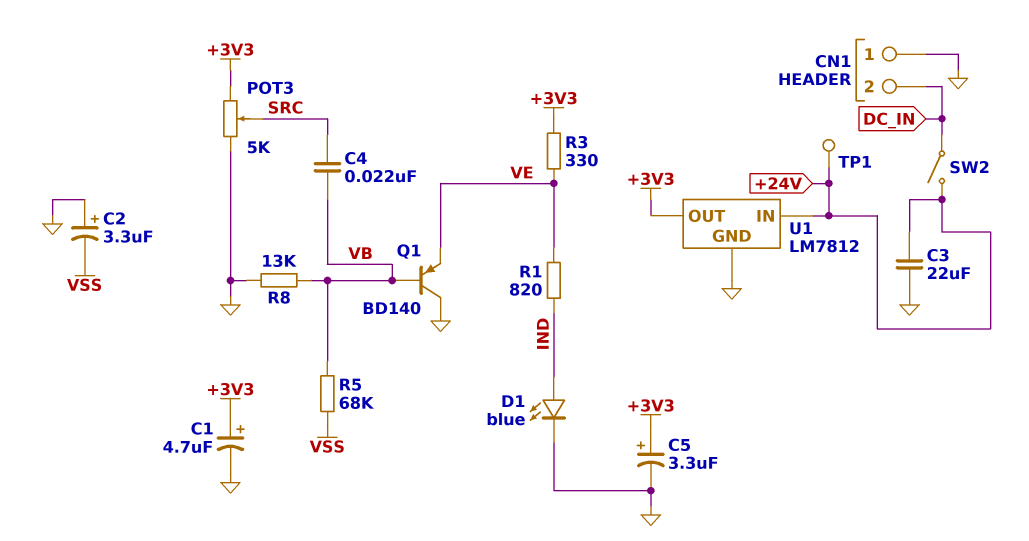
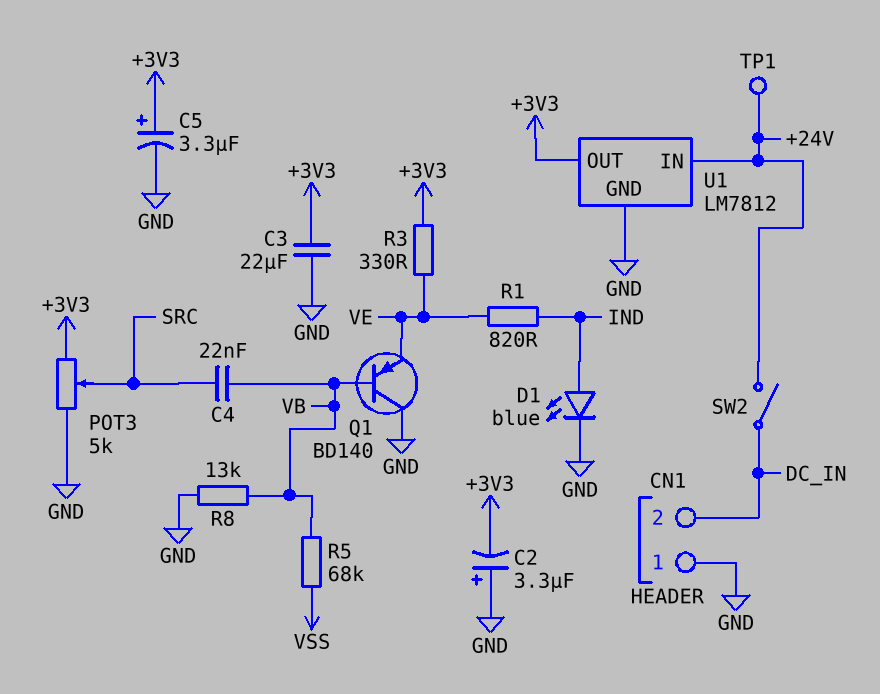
C1: 4.7uF (plus +3V3, minus GND) -> none
C2: 3.3uF (plus GND, minus VSS) -> 3.3uF (plus GND, minus +3V3)
C3: 22uF (+24V, GND) -> 22uF (+3V3, GND)

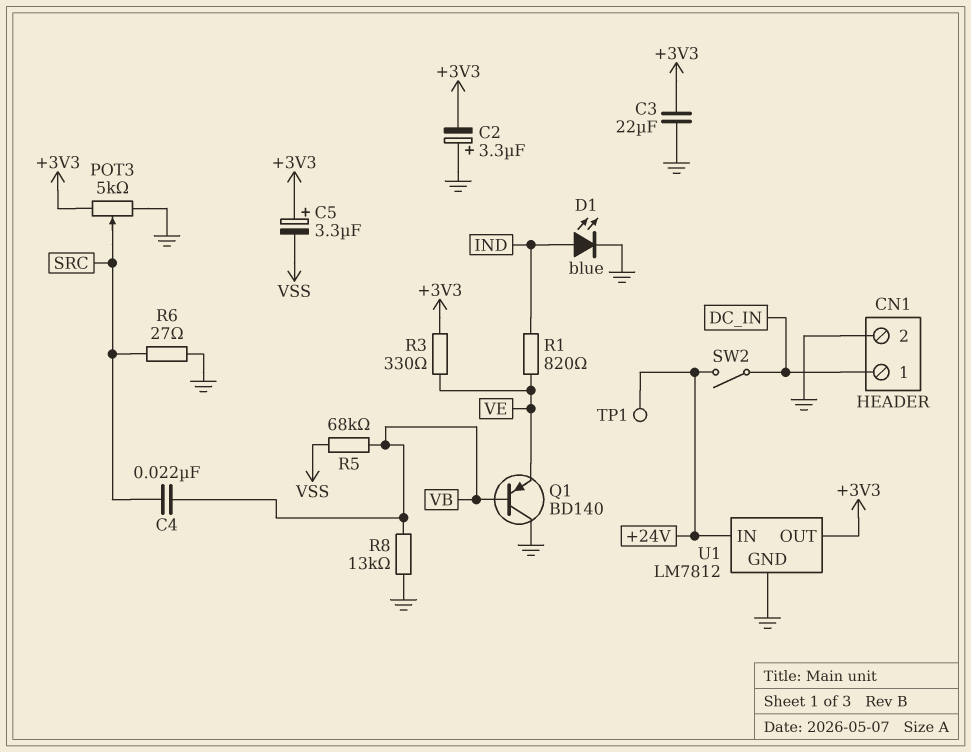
C5: 3.3uF (plus +3V3, minus GND) -> 3.3uF (plus +3V3, minus VSS)
CN1 pin 1: GND -> DC_IN
CN1 pin 2: DC_IN -> GND
R6: none -> 27 (GND, SRC)

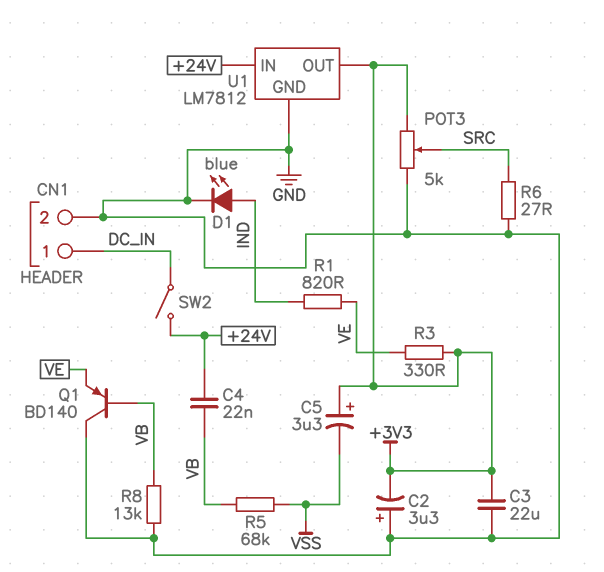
C4: 22nF (SRC, VB) -> 22nF (+24V, VB)
TP1: test point (+24V) -> none

